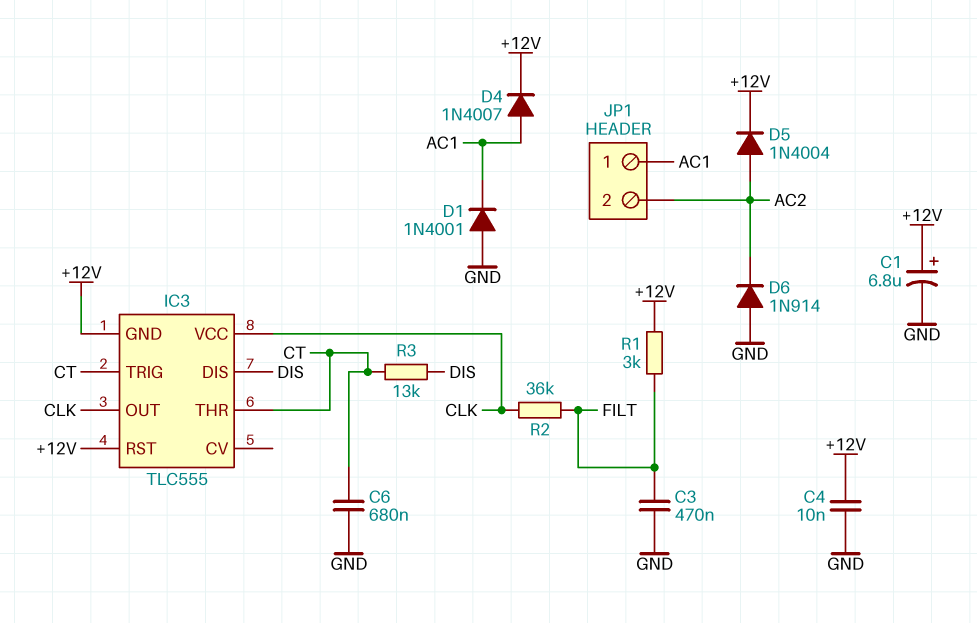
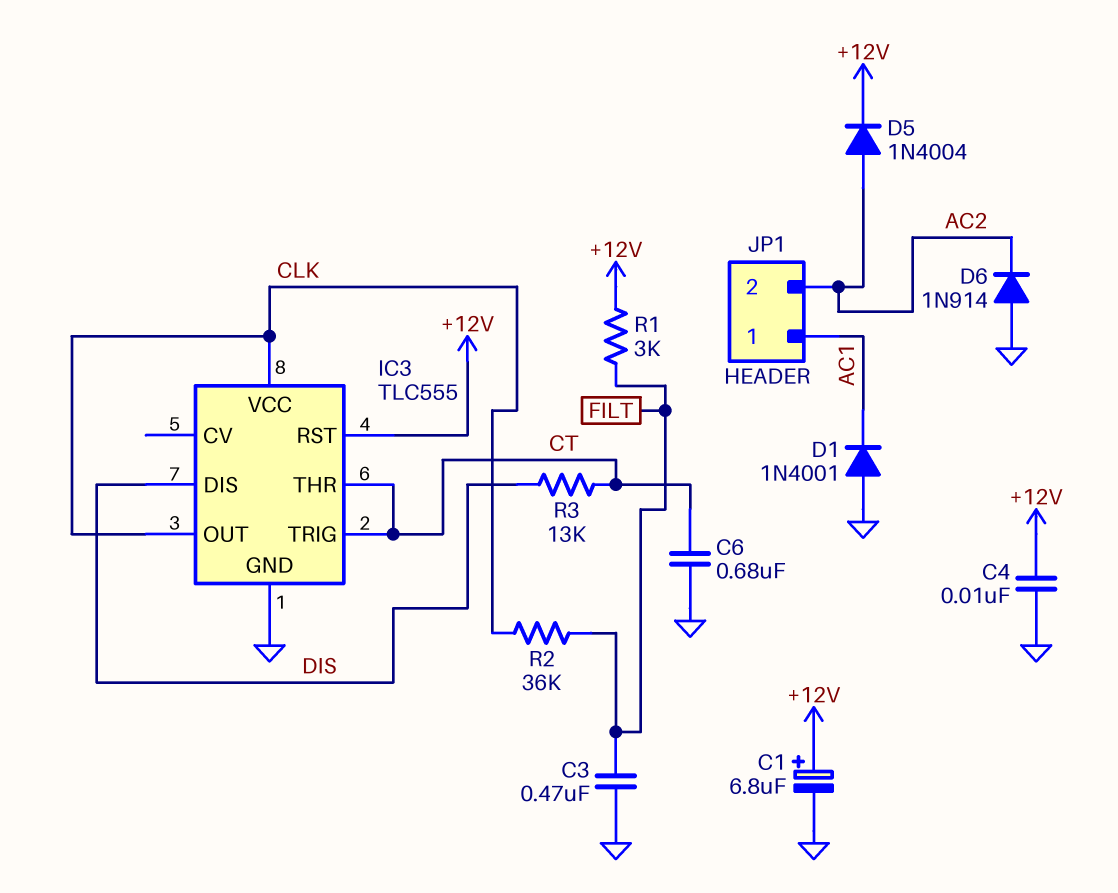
D4: diode 1N4007 (A AC1, K +12V) -> none
IC3 pin GND: +12V -> GND

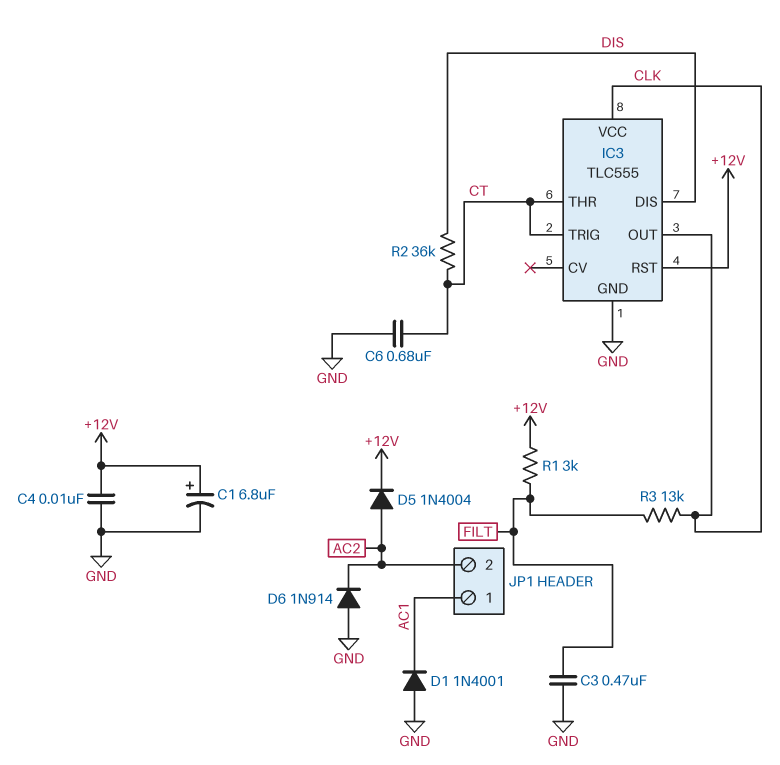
R2: 36k (CLK, FILT) -> 36k (CT, DIS)
R3: 13k (CT, DIS) -> 13k (CLK, FILT)

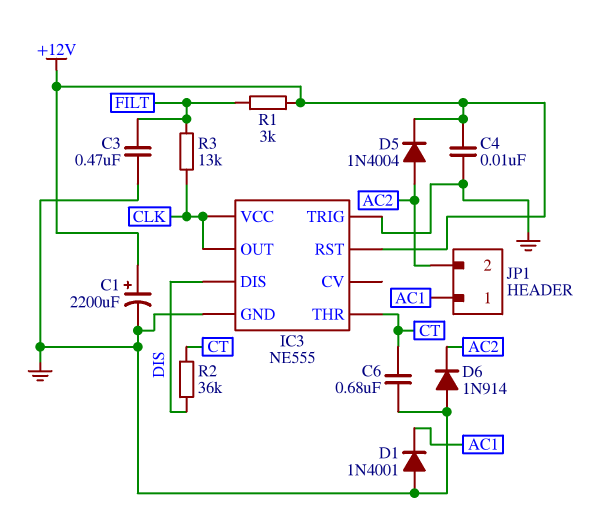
C1: 6.8uF (plus +12V, minus GND) -> 2200uF (plus +12V, minus GND)
IC3: TLC555 -> NE555
IC3 pin TRIG: CT -> GND

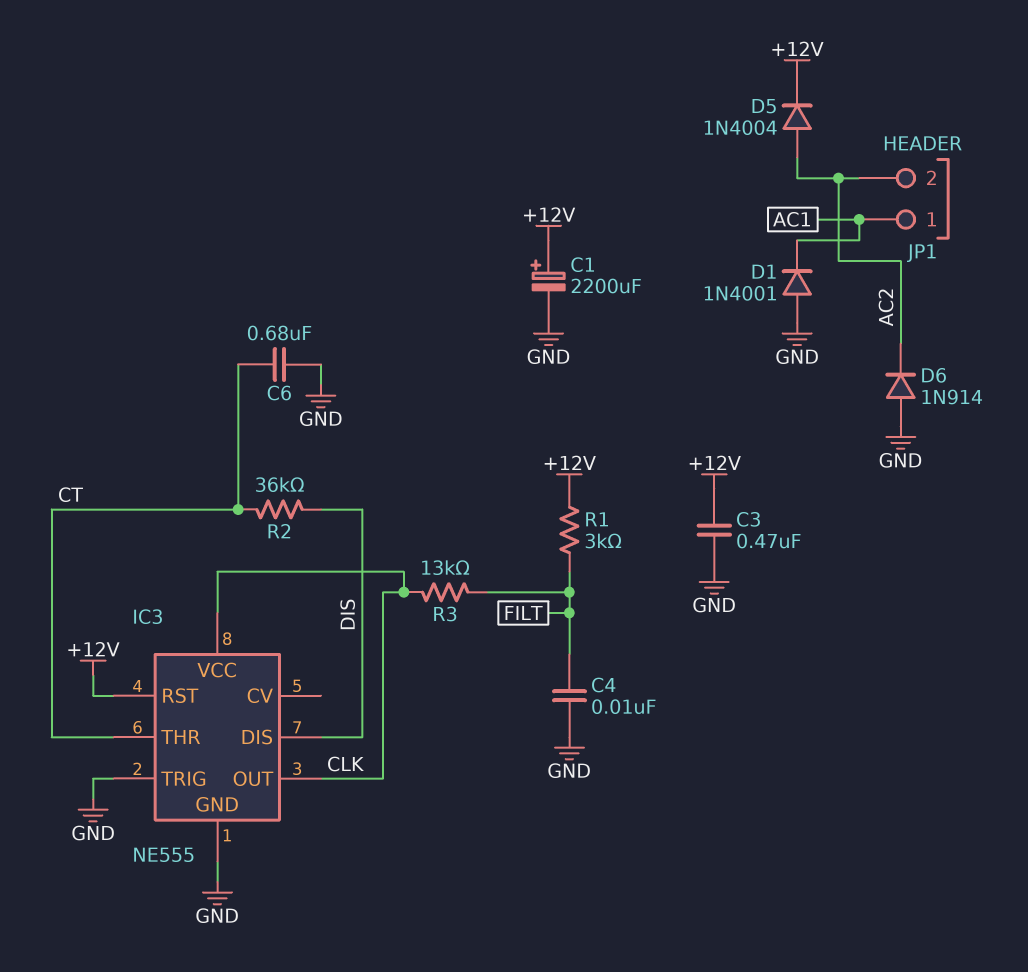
C3: 470nF (FILT, GND) -> 470nF (+12V, GND)
C4: 10nF (+12V, GND) -> 10nF (FILT, GND)

